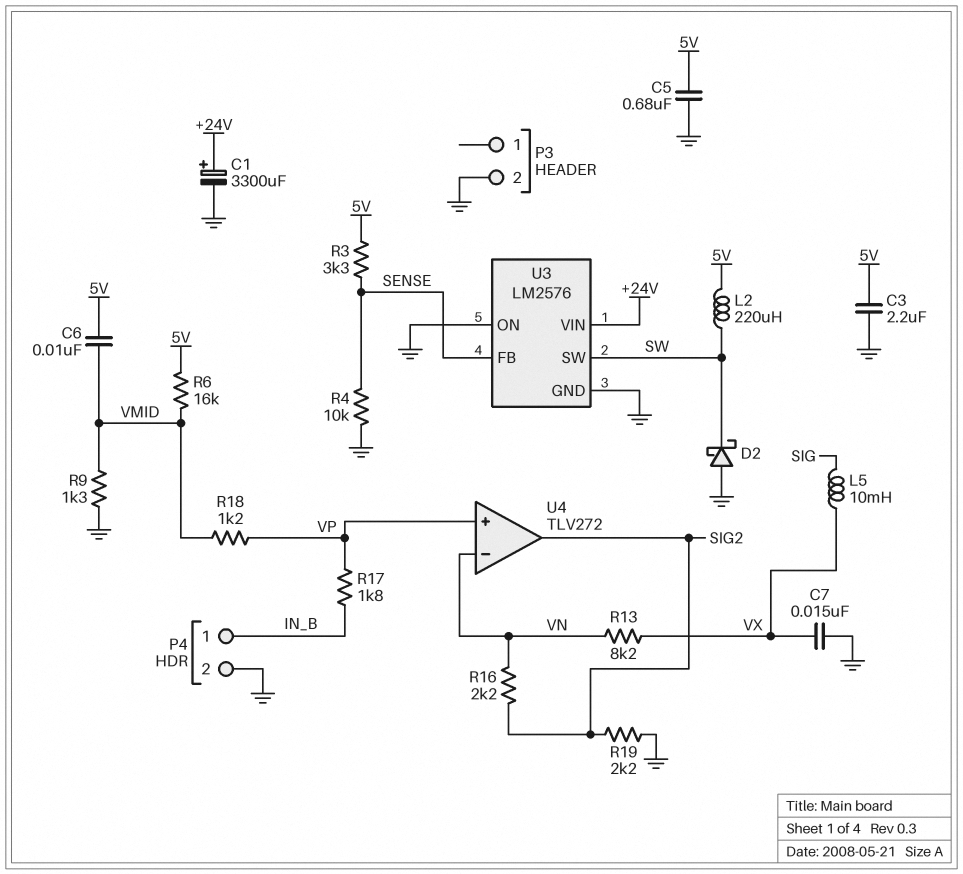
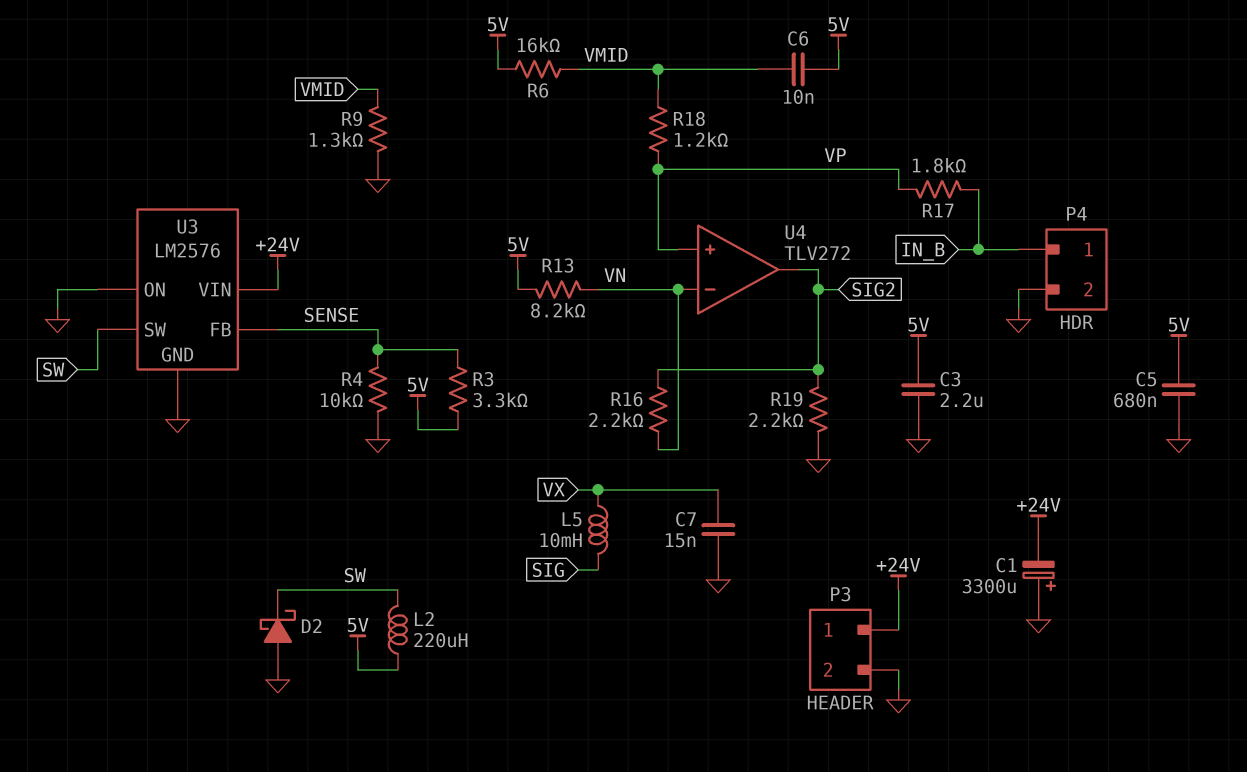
C1: 3300uF (plus +24V, minus GND) -> 3300uF (plus GND, minus +24V)
P3 pin 1: none -> +24V
R13: 8.2k (VN, VX) -> 8.2k (5V, VN)

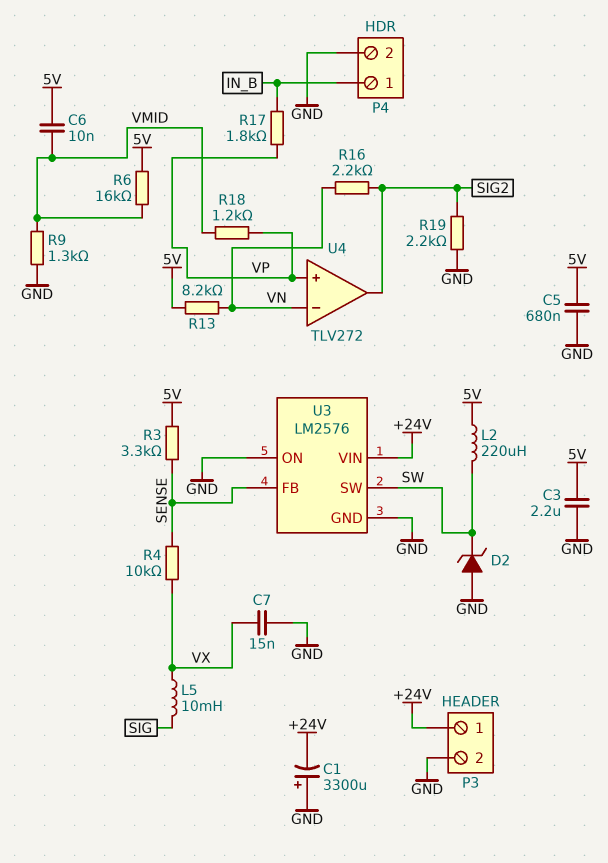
D2: schottky (A GND, K SW) -> zener (A GND, K SW)
R4: 10k (GND, SENSE) -> 10k (SENSE, VX)

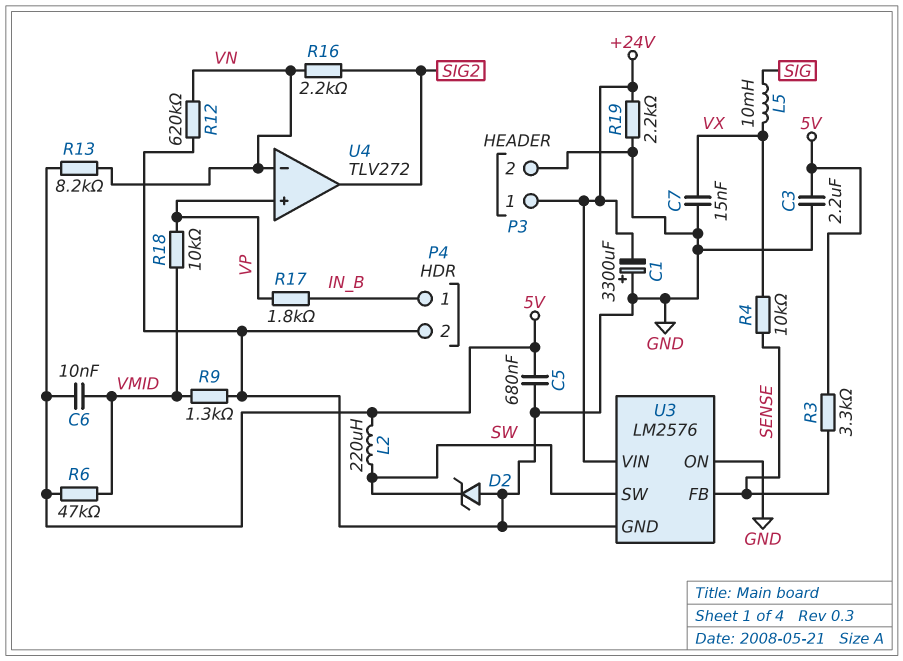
R6: 16k (5V, VMID) -> 47k (5V, VMID)
R12: none -> 620k (GND, VN)
R18: 1.2k (VMID, VP) -> 10k (VMID, VP)
R19: 2.2k (GND, SIG2) -> 2.2k (+24V, GND)

